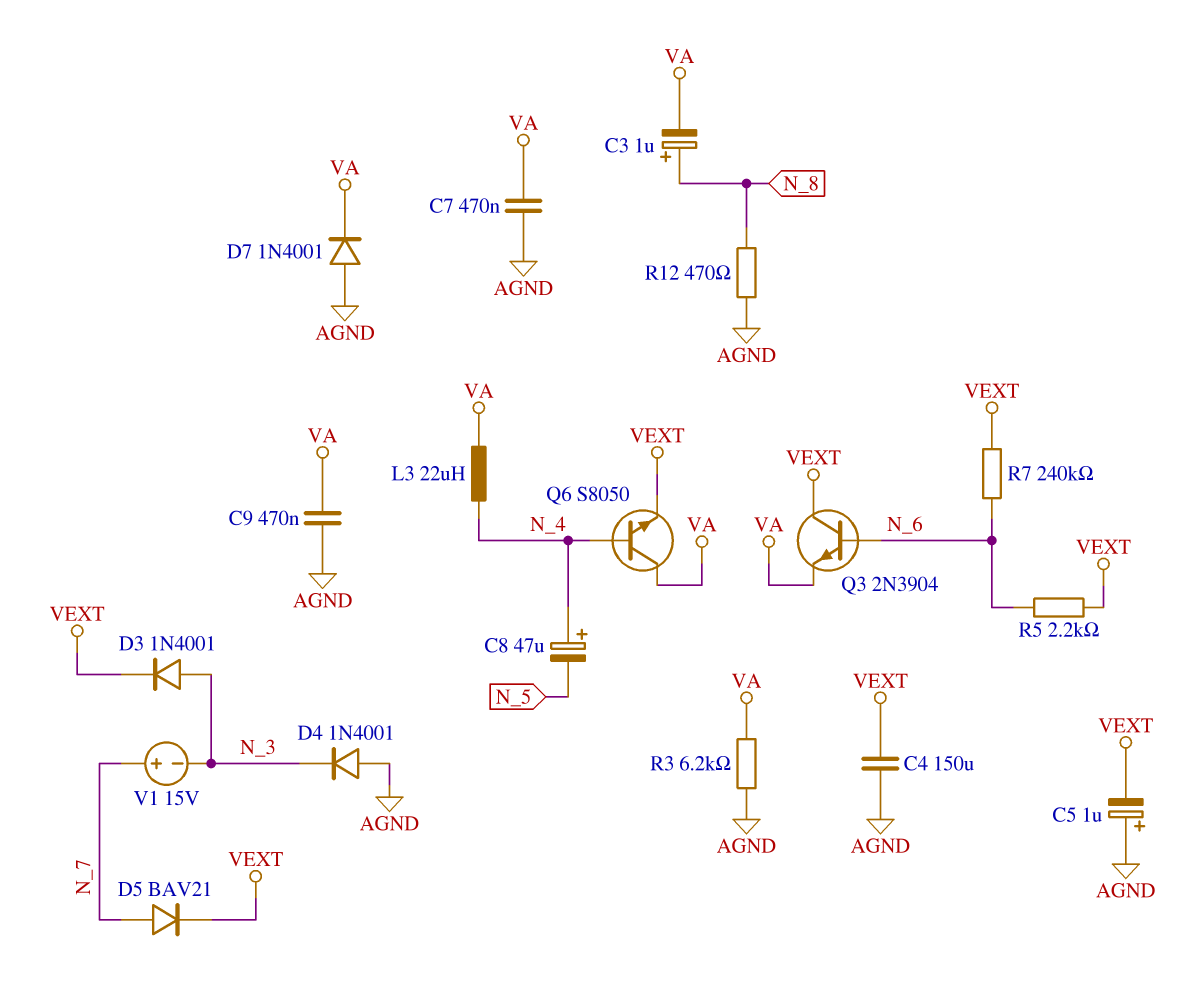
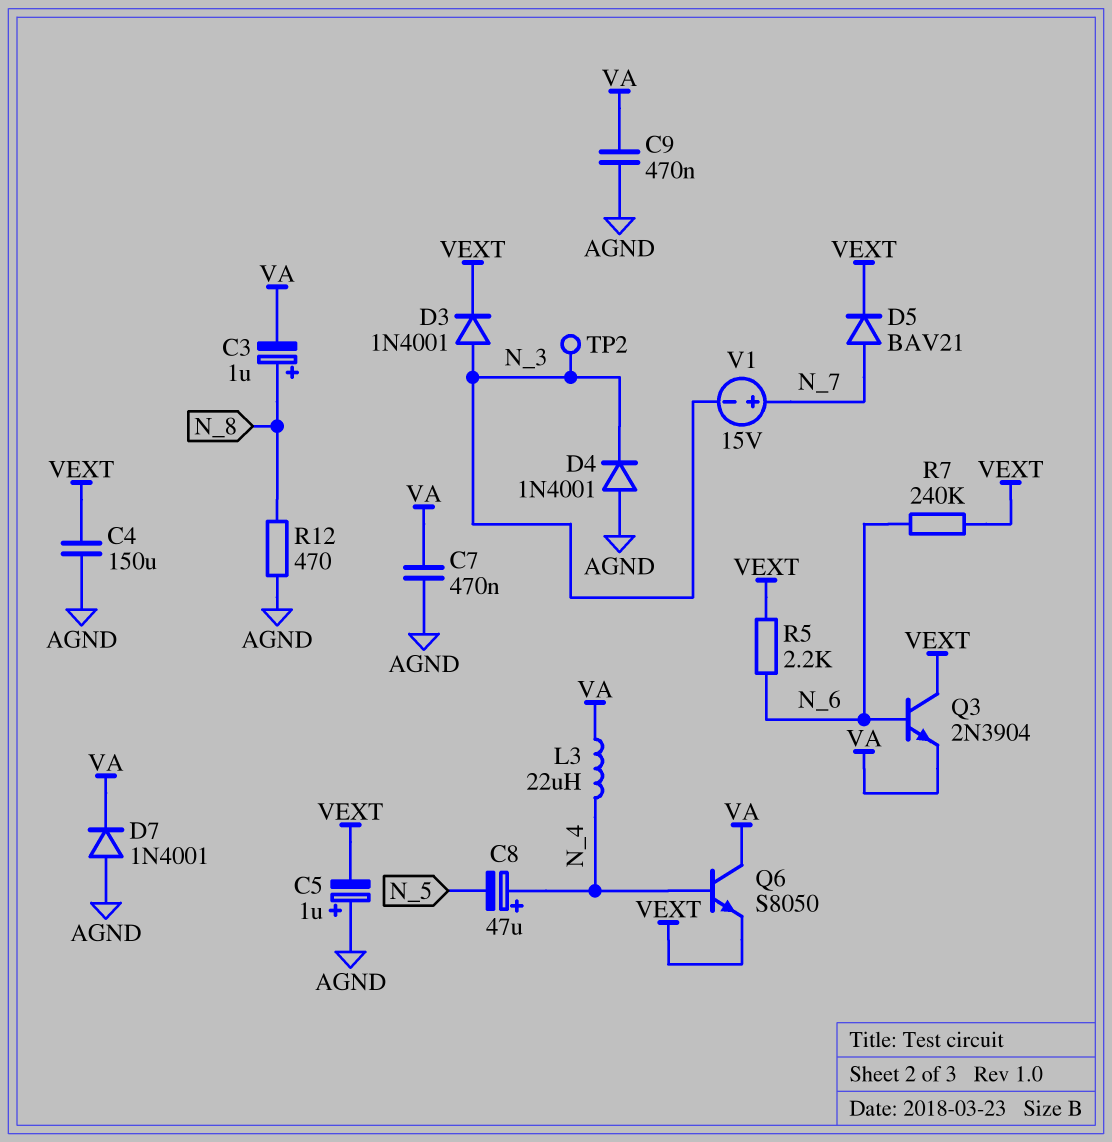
R3: 6.2k (AGND, VA) -> none
TP2: none -> test point (N_3)

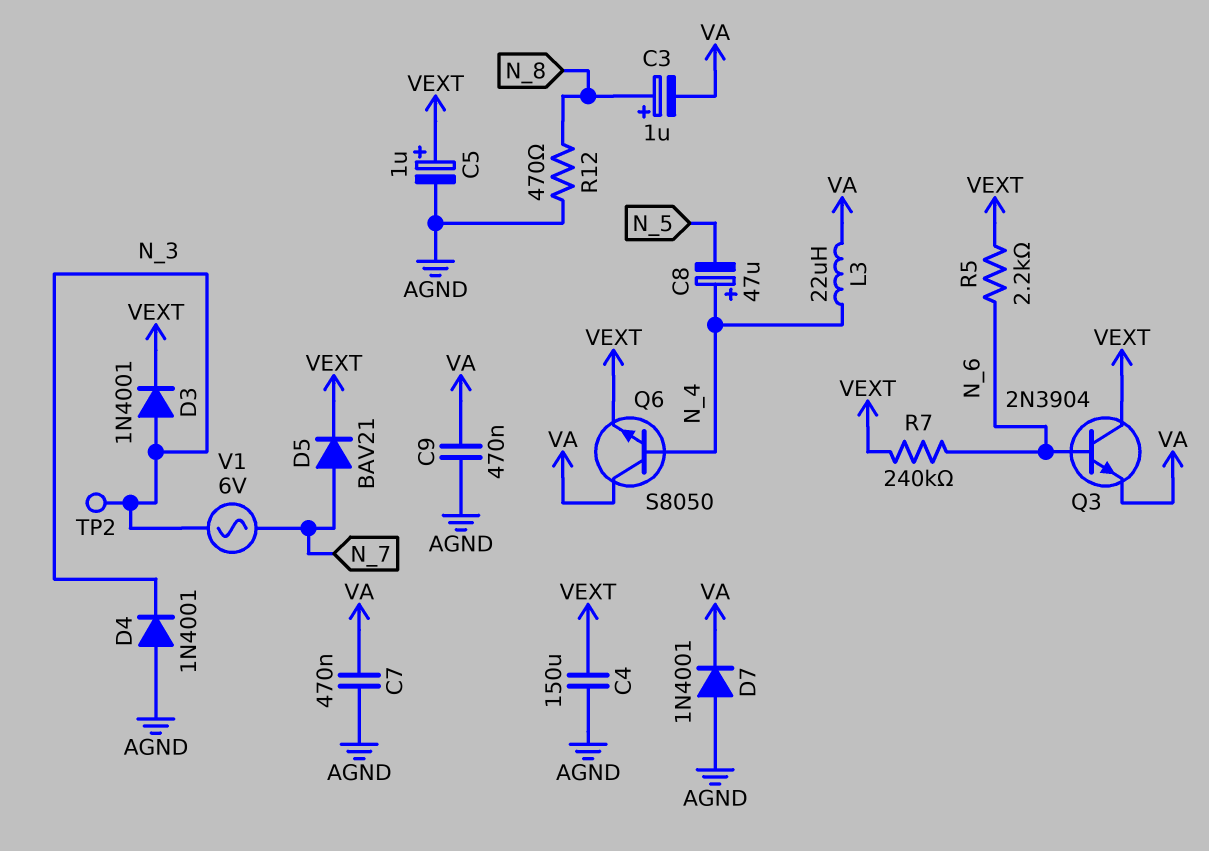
C5: 1uF (plus AGND, minus VEXT) -> 1uF (plus VEXT, minus AGND)
V1: 15V (plus N_7, minus N_3) -> AC 6V (N_3, N_7)

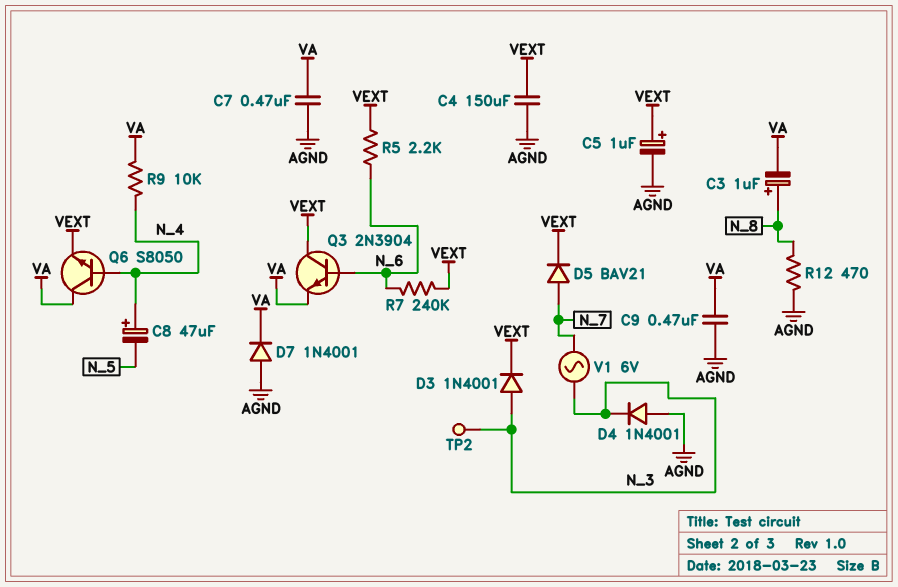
L3: 22uH (N_4, VA) -> none
R9: none -> 10k (N_4, VA)

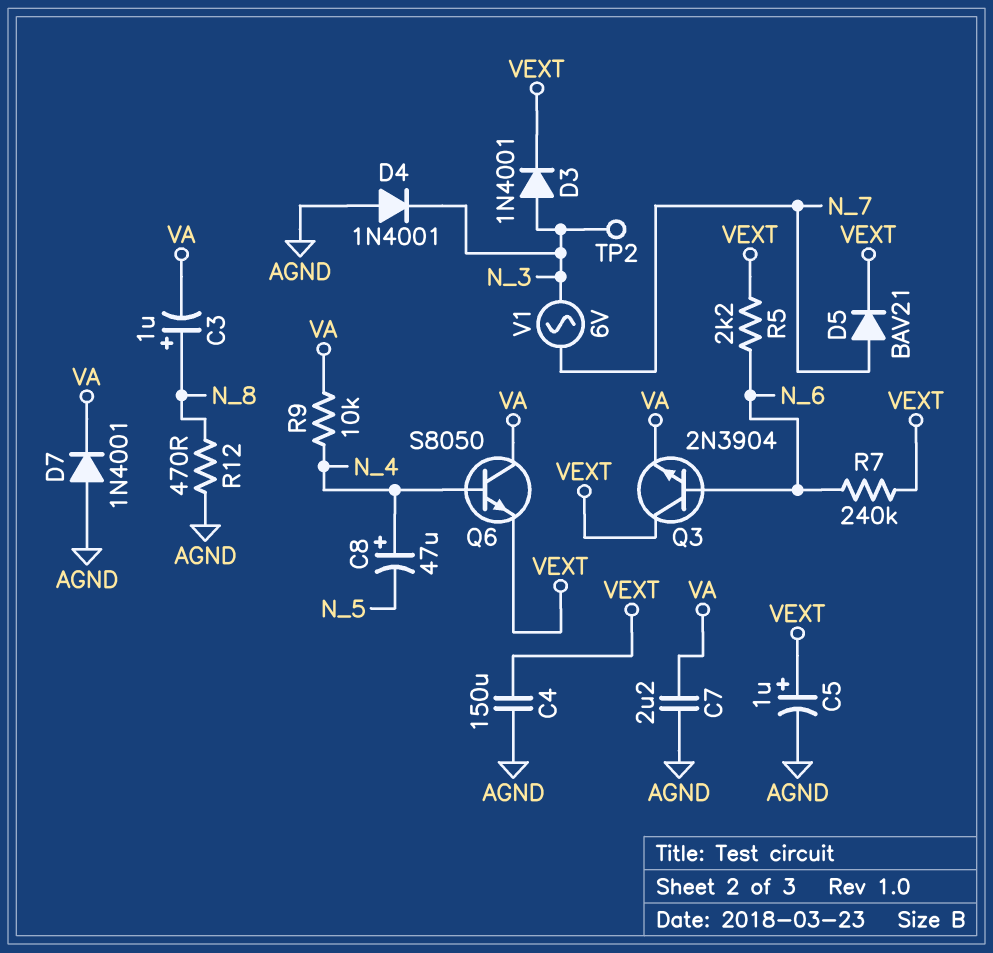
C7: 470nF (AGND, VA) -> 2.2uF (AGND, VA)
C9: 470nF (AGND, VA) -> none

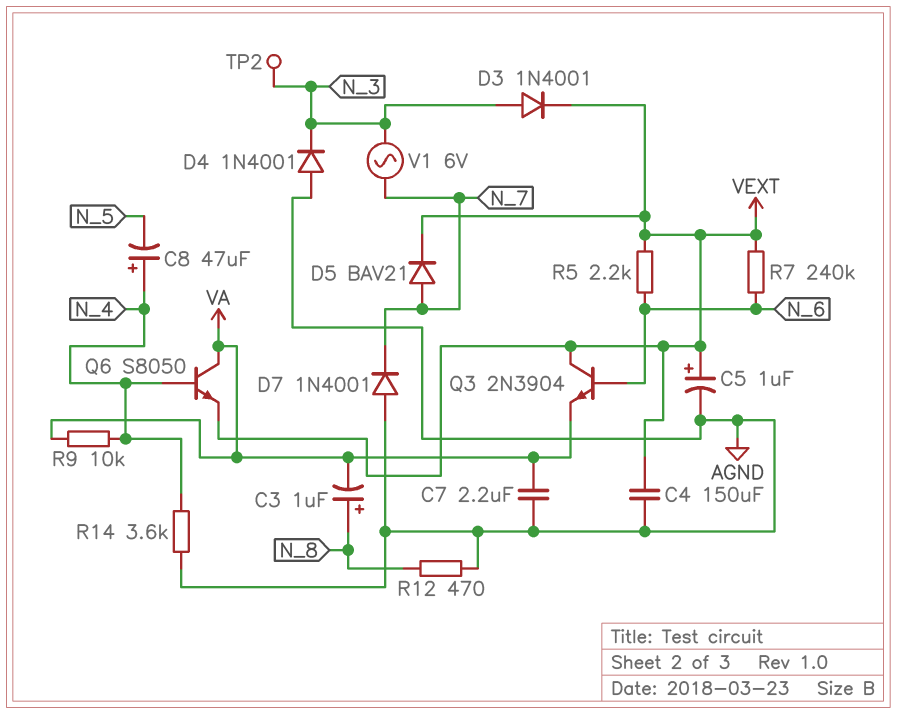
D7: diode 1N4001 (A AGND, K VA) -> diode 1N4001 (A AGND, K N_7)
R14: none -> 3.6k (AGND, N_4)

